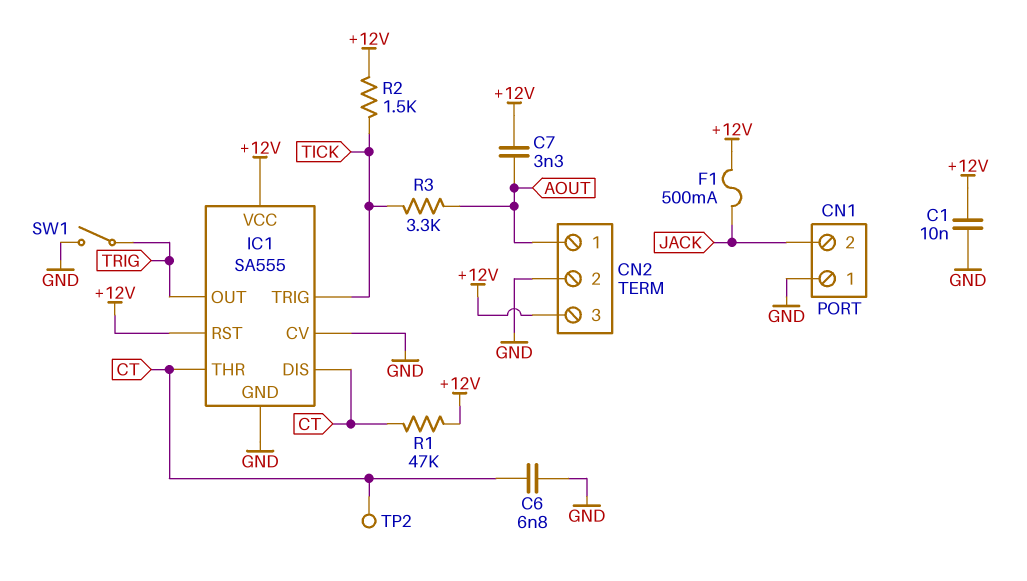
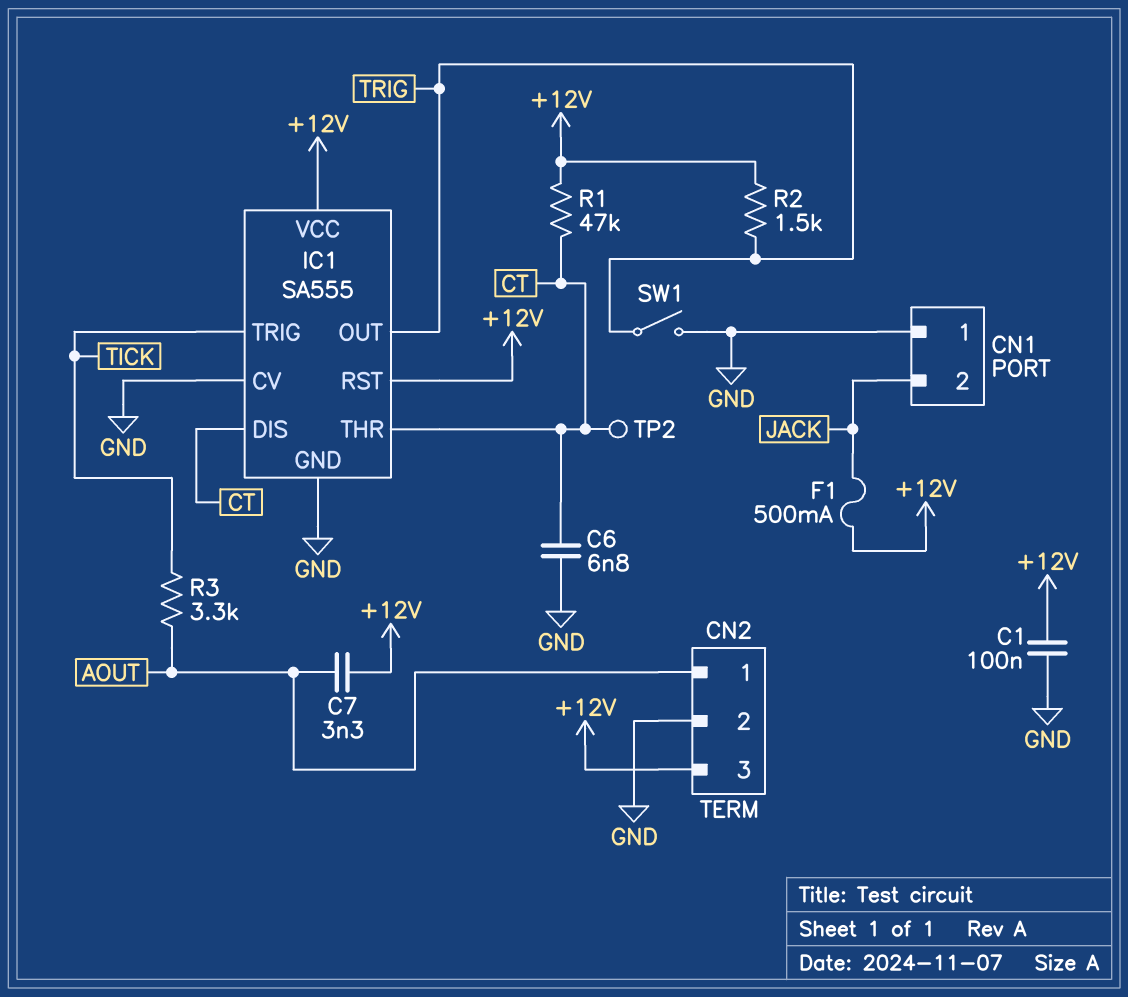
C1: 10nF (+12V, GND) -> 100nF (+12V, GND)
R2: 1.5k (+12V, TICK) -> 1.5k (+12V, TRIG)

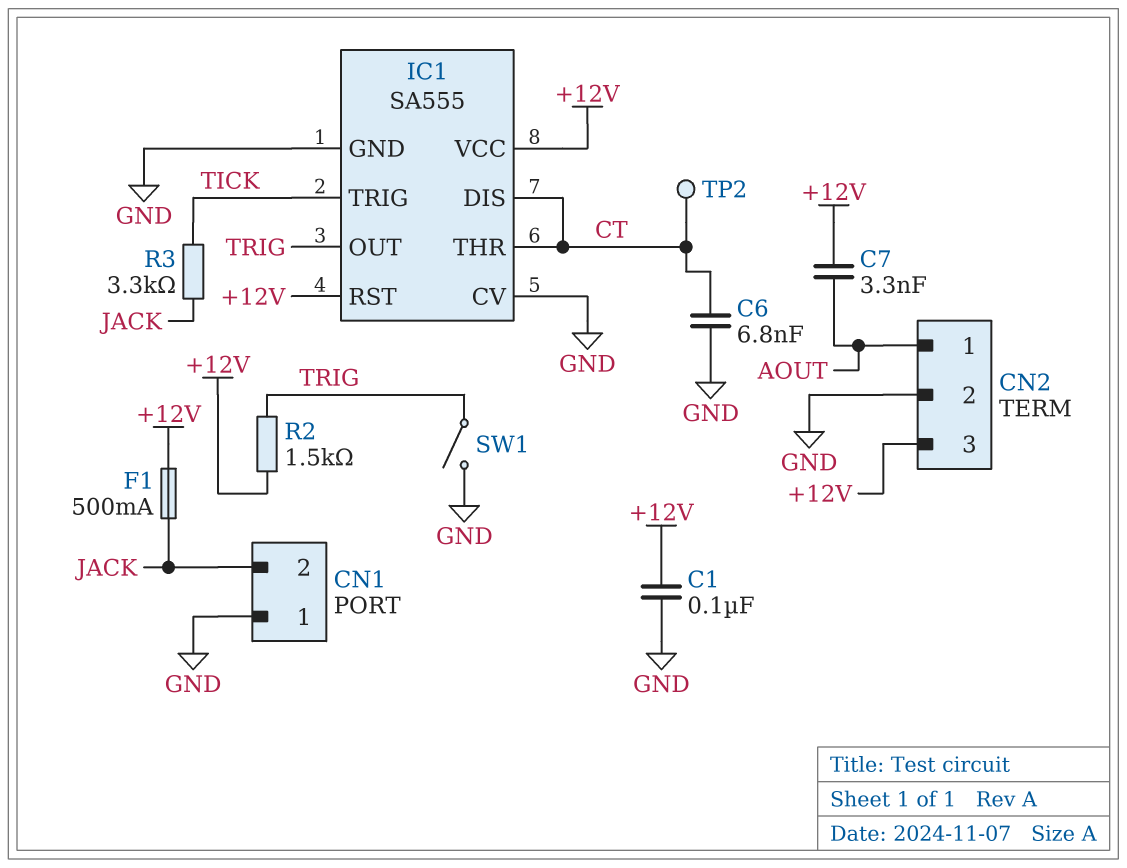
R1: 47k (+12V, CT) -> none
R3: 3.3k (AOUT, TICK) -> 3.3k (JACK, TICK)

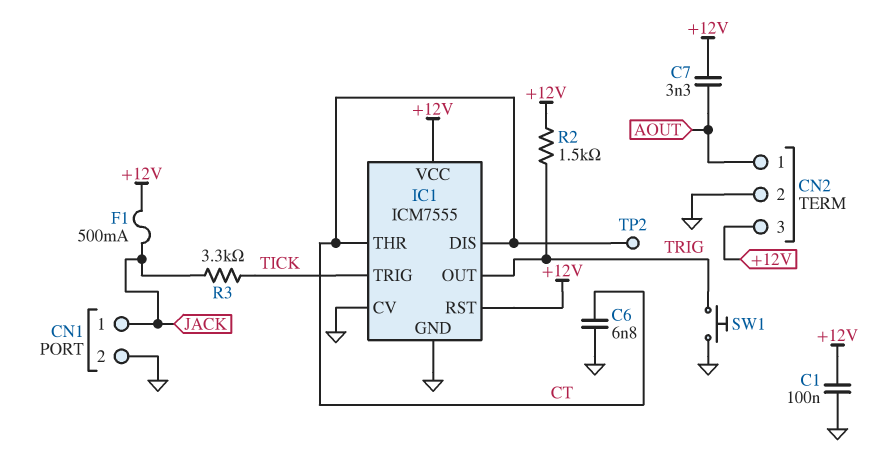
CN1 pin 1: GND -> JACK
CN1 pin 2: JACK -> GND
IC1: SA555 -> ICM7555
SW1: switch (GND, TRIG) -> button (GND, TRIG)

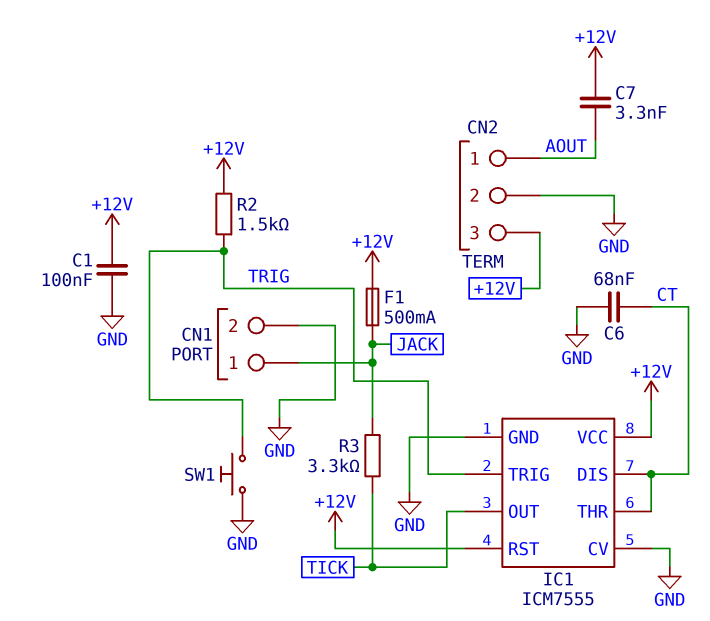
C6: 6.8nF (CT, GND) -> 68nF (CT, GND)
IC1 pin OUT: TRIG -> TICK
IC1 pin TRIG: TICK -> TRIG
TP2: test point (CT) -> none

